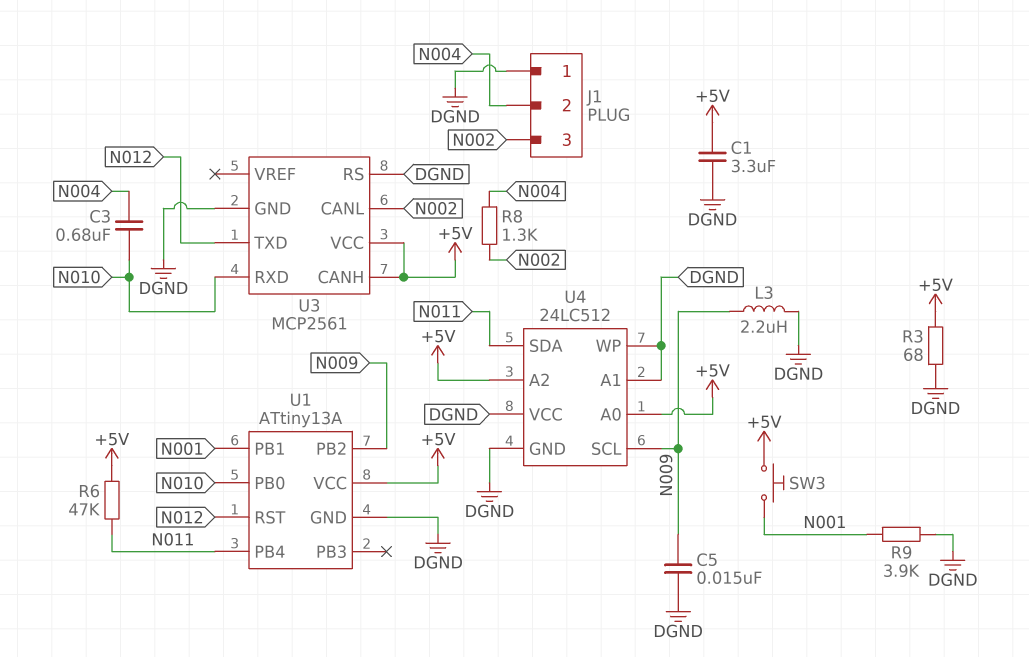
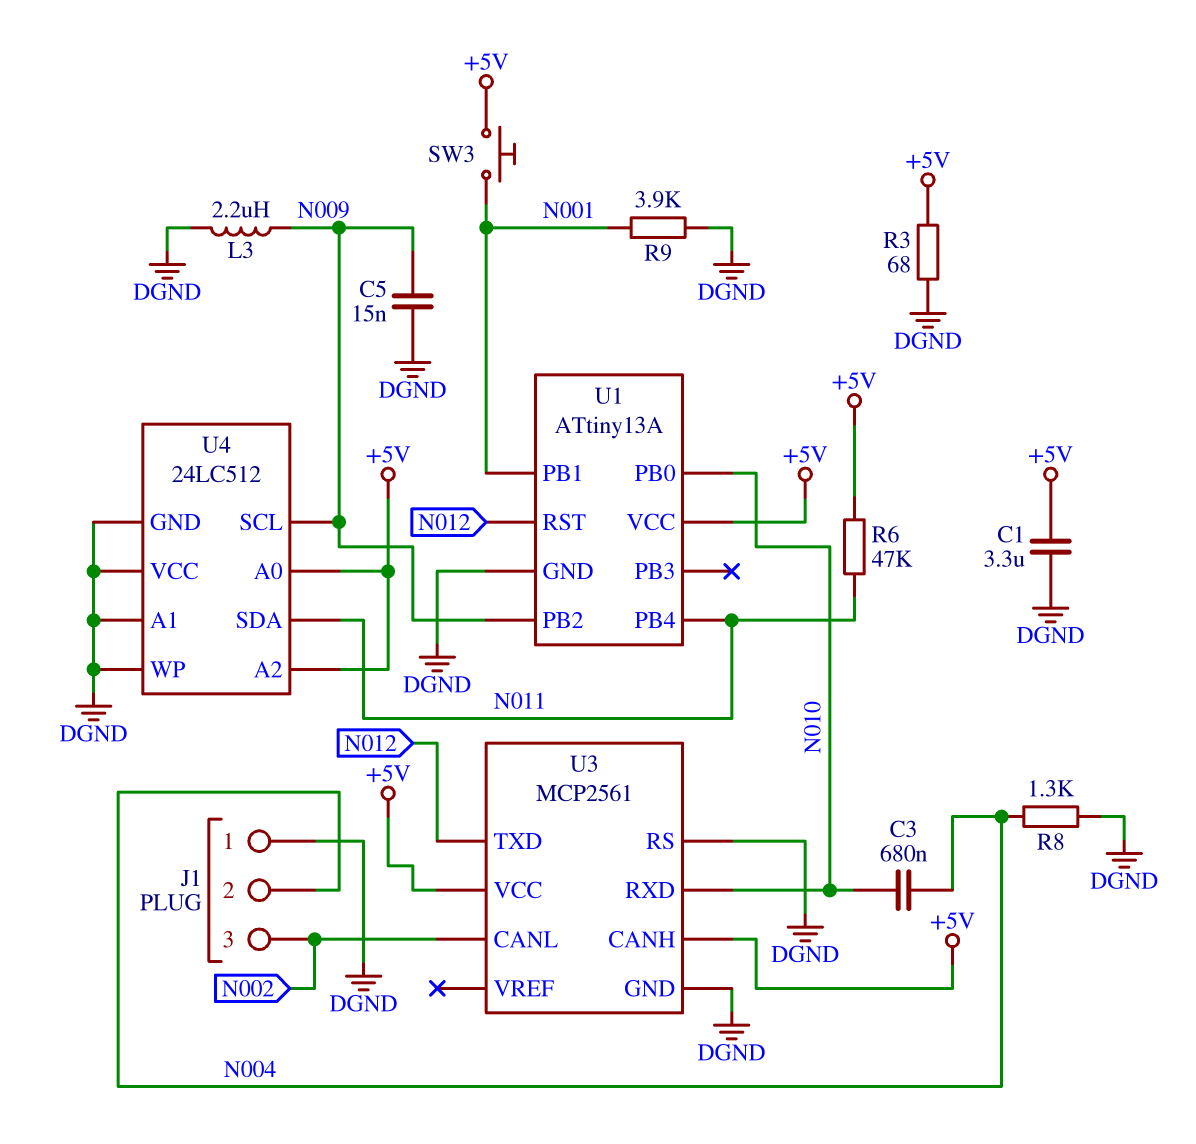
R8: 1.3k (N002, N004) -> 1.3k (DGND, N004)

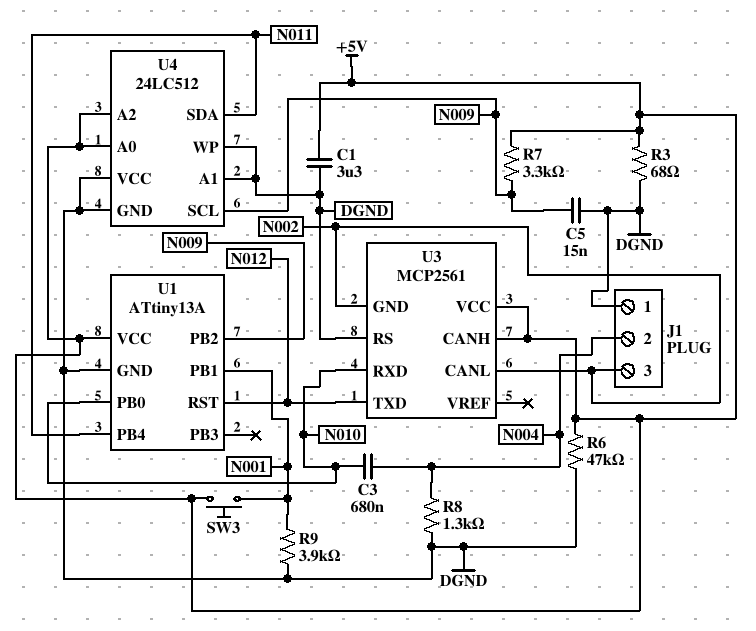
L3: 2.2uH (DGND, N009) -> none
R6: 47k (+5V, N011) -> 47k (+5V, DGND)
R7: none -> 3.3k (+5V, N009)
U3 pin GND: DGND -> N002

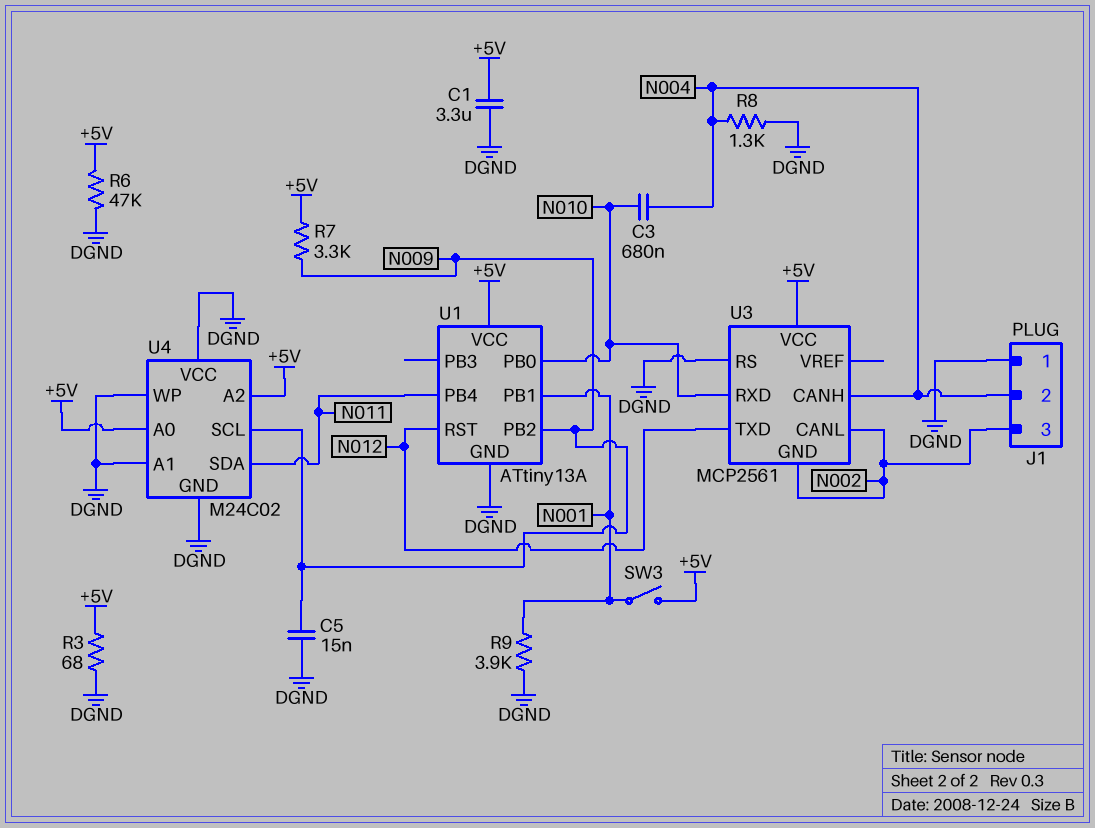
SW3: button (+5V, N001) -> switch (+5V, N001)
U3 pin CANH: +5V -> N004
U4: 24LC512 -> M24C02

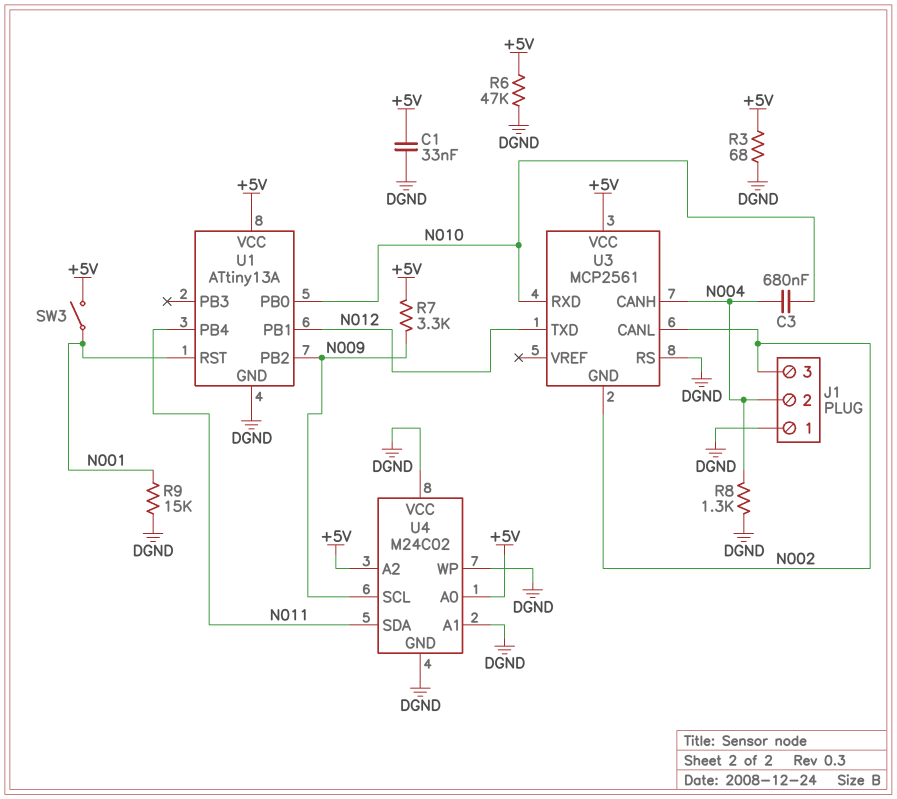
C1: 3.3uF (+5V, DGND) -> 33nF (+5V, DGND)
C5: 15nF (DGND, N009) -> none
R9: 3.9k (DGND, N001) -> 15k (DGND, N001)
U1 pin PB1: N001 -> N012
U1 pin RST: N012 -> N001

